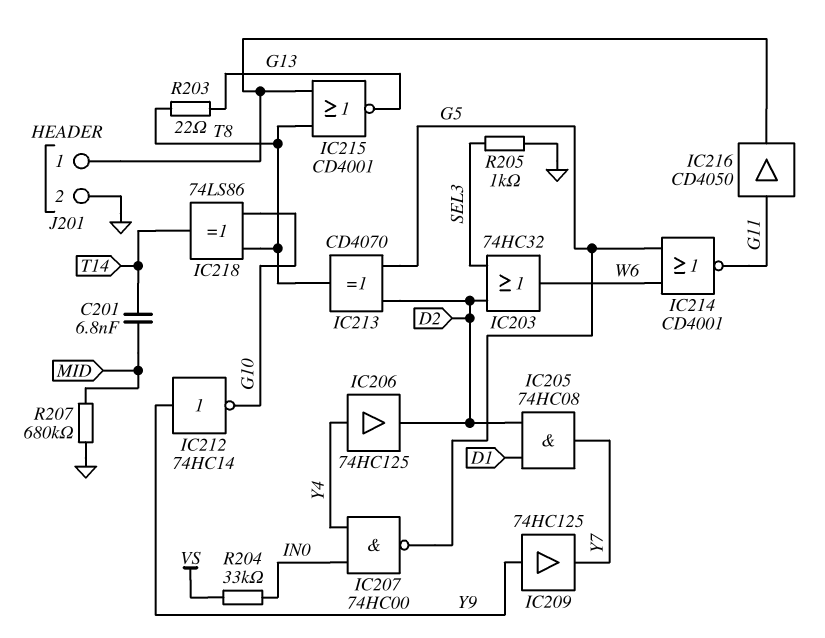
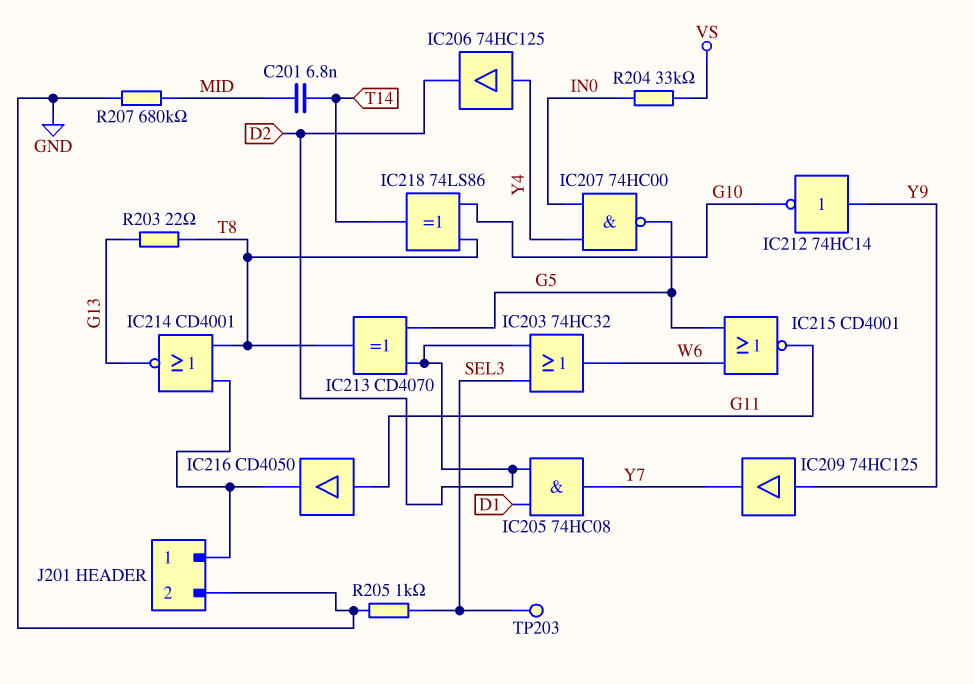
IC214: NOR CD4001 (in G5, in W6, out G11) -> NOR CD4001 (in J201/1, in T8, out G13)
IC215: NOR CD4001 (in J201/1, in T8, out G13) -> NOR CD4001 (in G5, in W6, out G11)
TP203: none -> test point (SEL3)

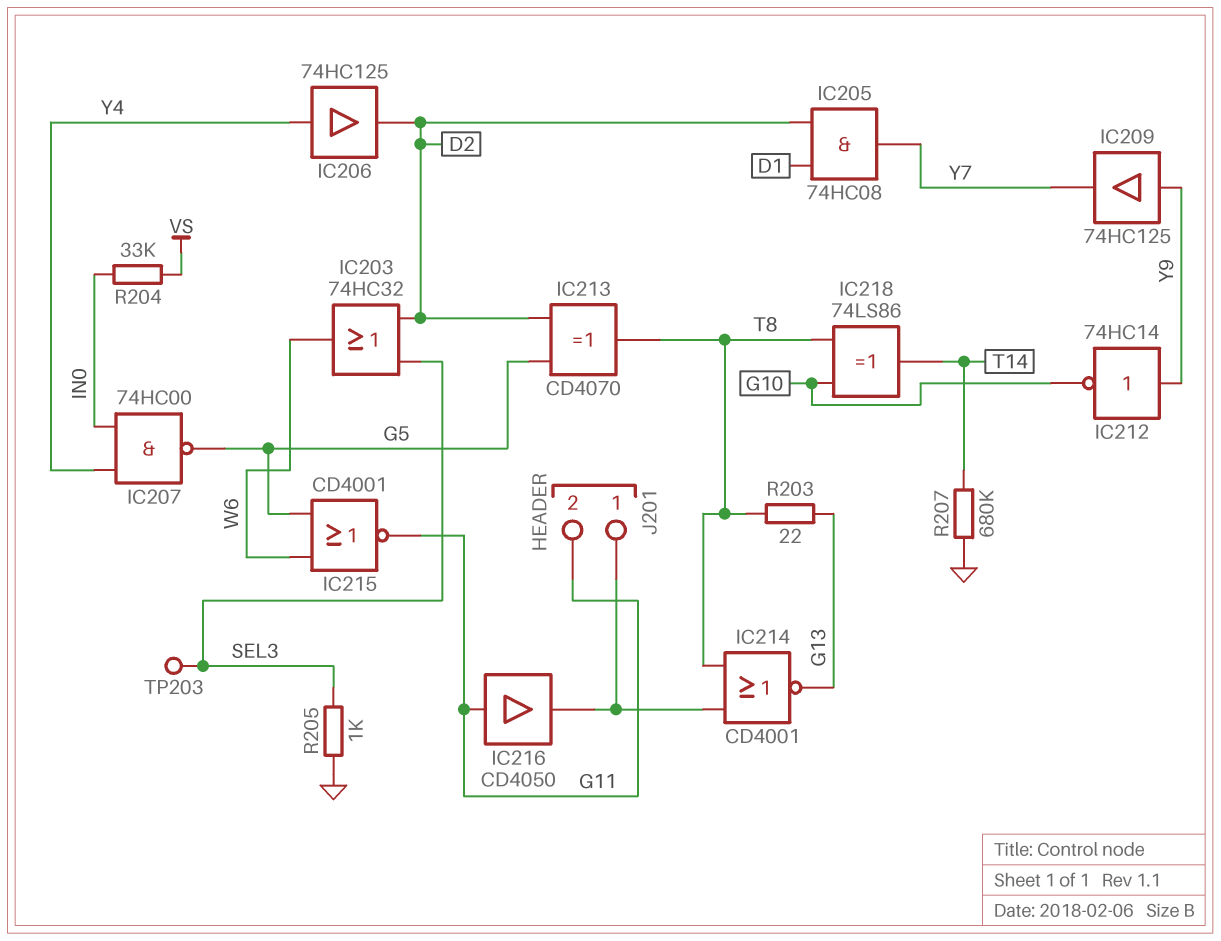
C201: 6.8nF (MID, T14) -> none
J201 pin 2: GND -> G11
R207: 680k (GND, MID) -> 680k (GND, T14)

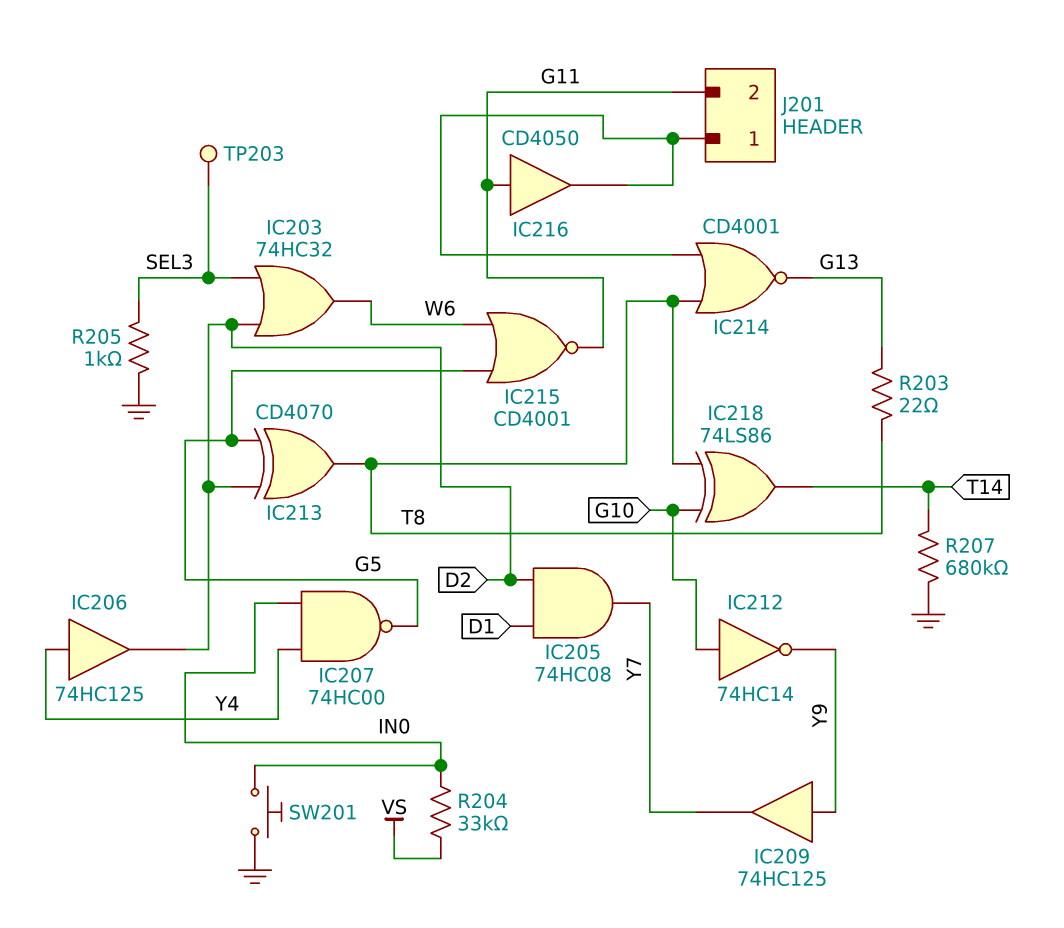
IC212: NOT 74HC14 (in Y9, out G10) -> NOT 74HC14 (in G10, out Y9)
SW201: none -> button (GND, IN0)

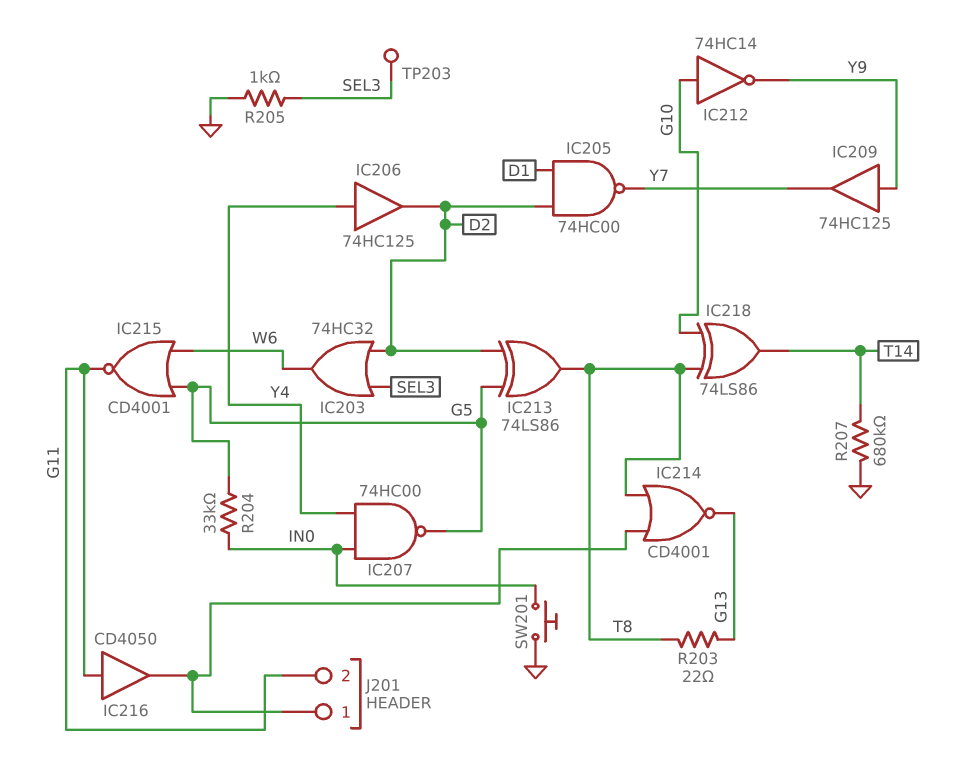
IC205: AND 74HC08 (in D1, in D2, out Y7) -> NAND 74HC00 (in D1, in D2, out Y7)
IC213: XOR CD4070 (in D2, in G5, out T8) -> XOR 74LS86 (in D2, in G5, out T8)
R204: 33k (IN0, VS) -> 33k (G5, IN0)

